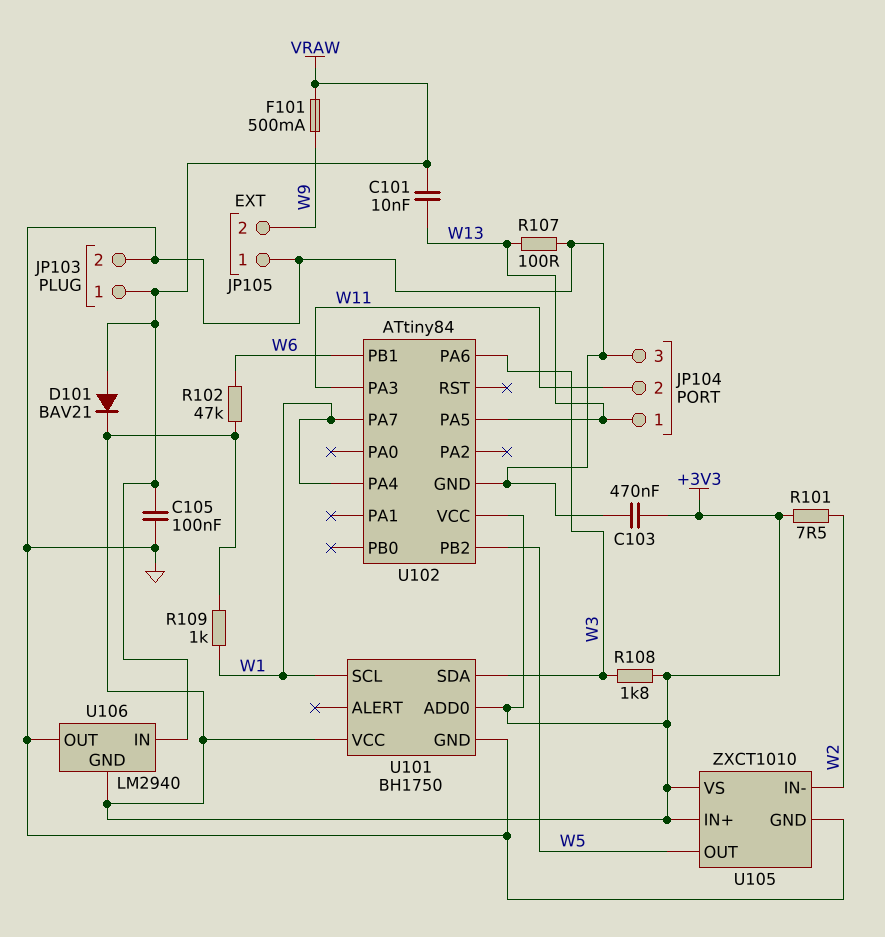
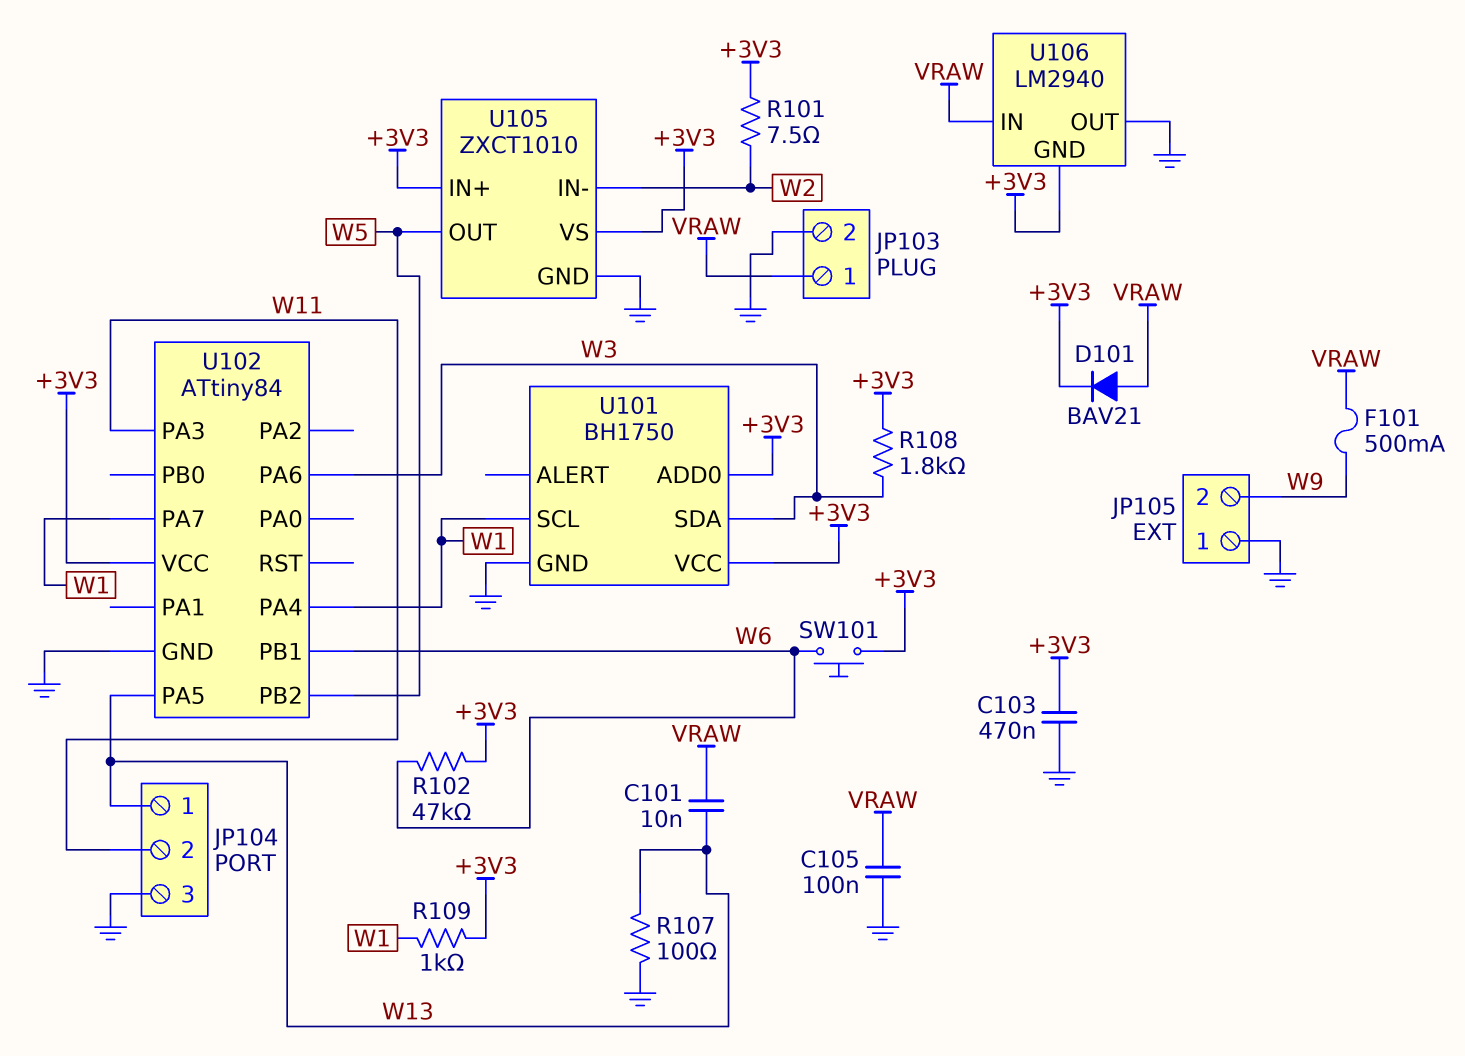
SW101: none -> button (+3V3, W6)

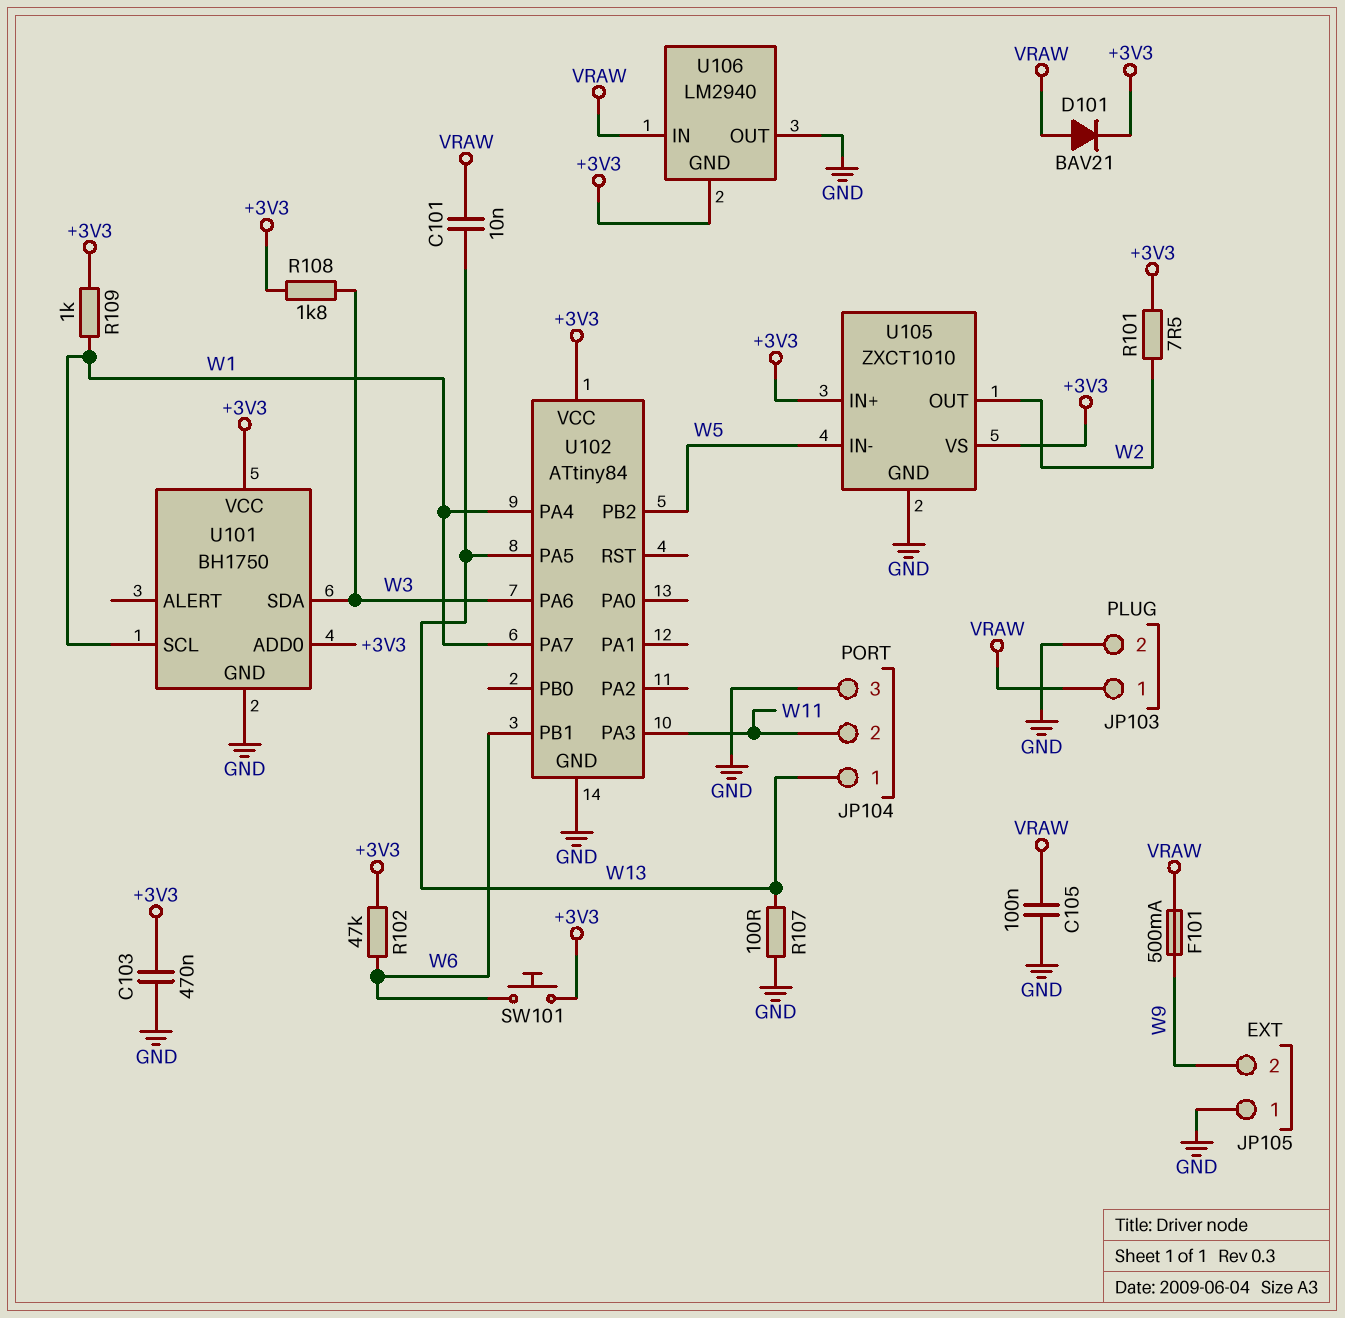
U105 pin IN-: W2 -> W5
U105 pin OUT: W5 -> W2

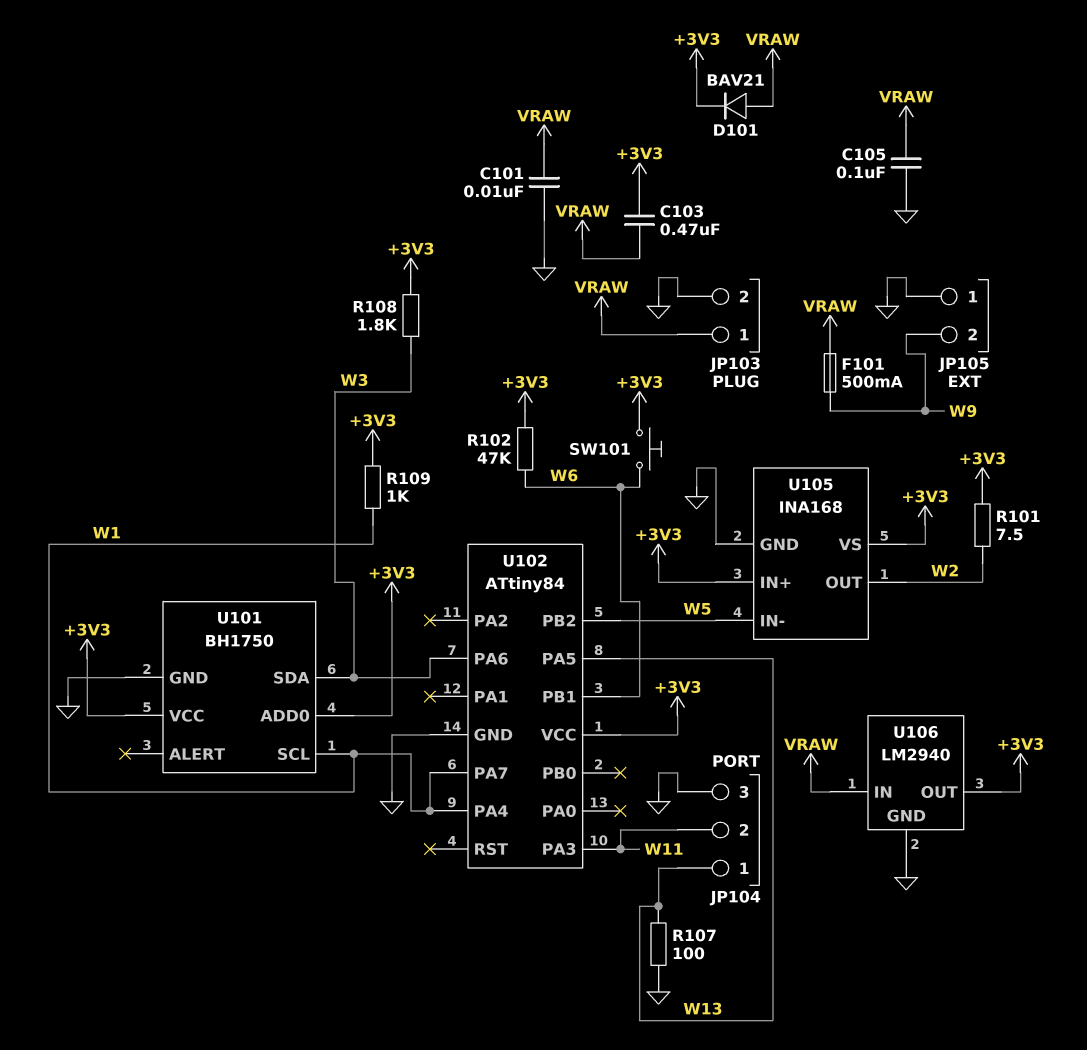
C101: 10nF (VRAW, W13) -> 10nF (GND, VRAW)
C103: 470nF (+3V3, GND) -> 470nF (+3V3, VRAW)
U105: ZXCT1010 -> INA168
U106 pin GND: +3V3 -> GND
U106 pin OUT: GND -> +3V3

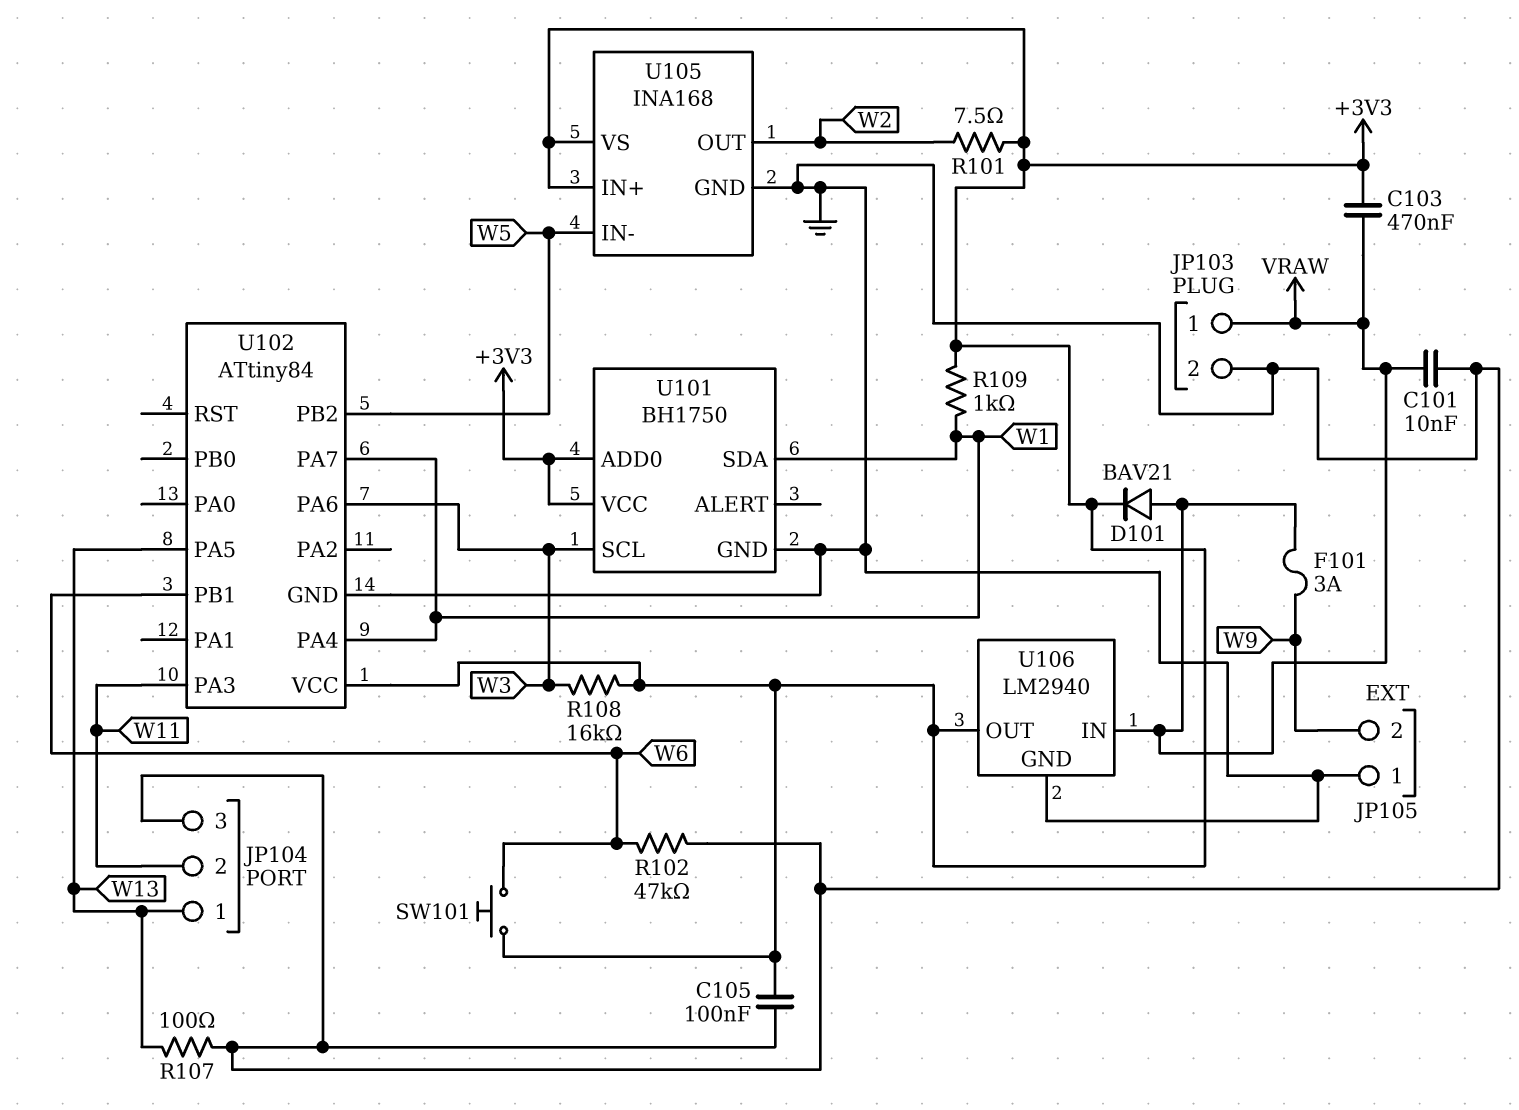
C105: 100nF (GND, VRAW) -> 100nF (+3V3, GND)
F101: 500mA (VRAW, W9) -> 3A (VRAW, W9)
R102: 47k (+3V3, W6) -> 47k (GND, W6)
R108: 1.8k (+3V3, W3) -> 16k (+3V3, W3)
U101 pin SCL: W1 -> W3
U101 pin SDA: W3 -> W1

